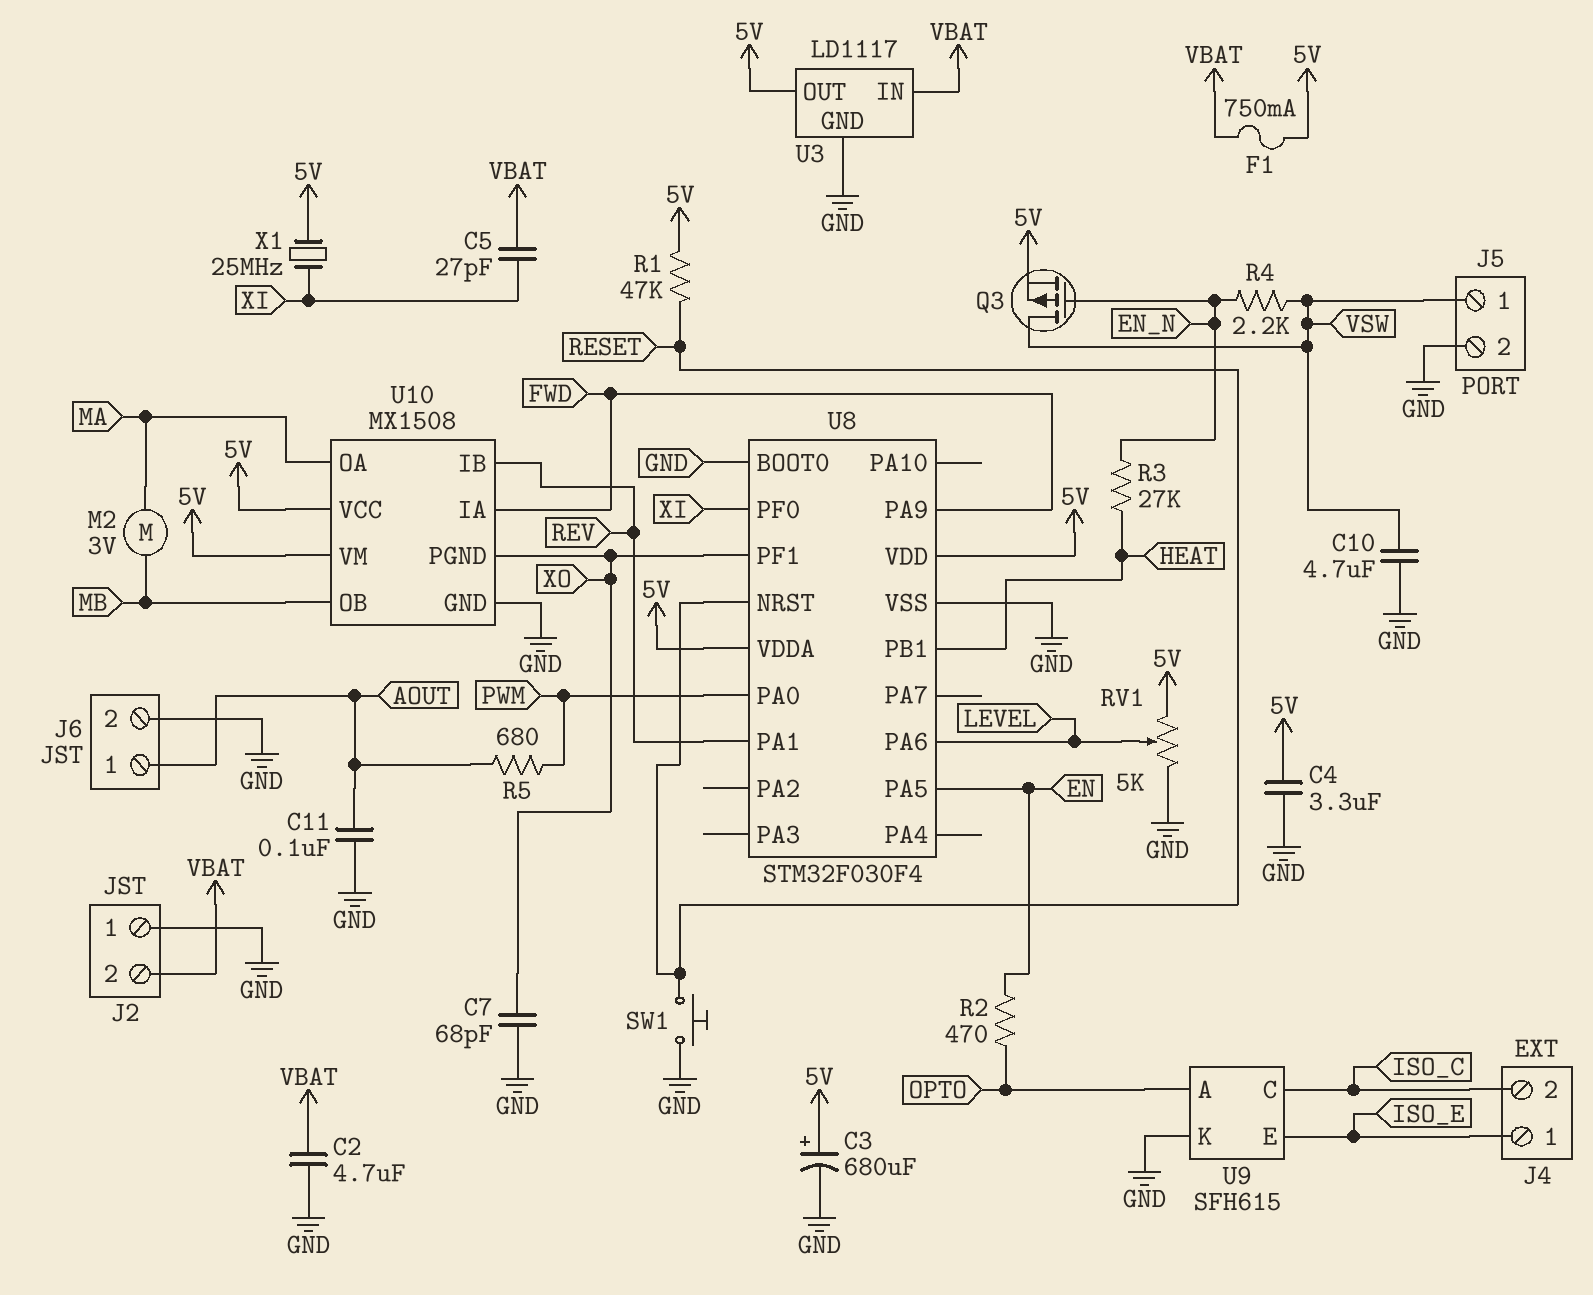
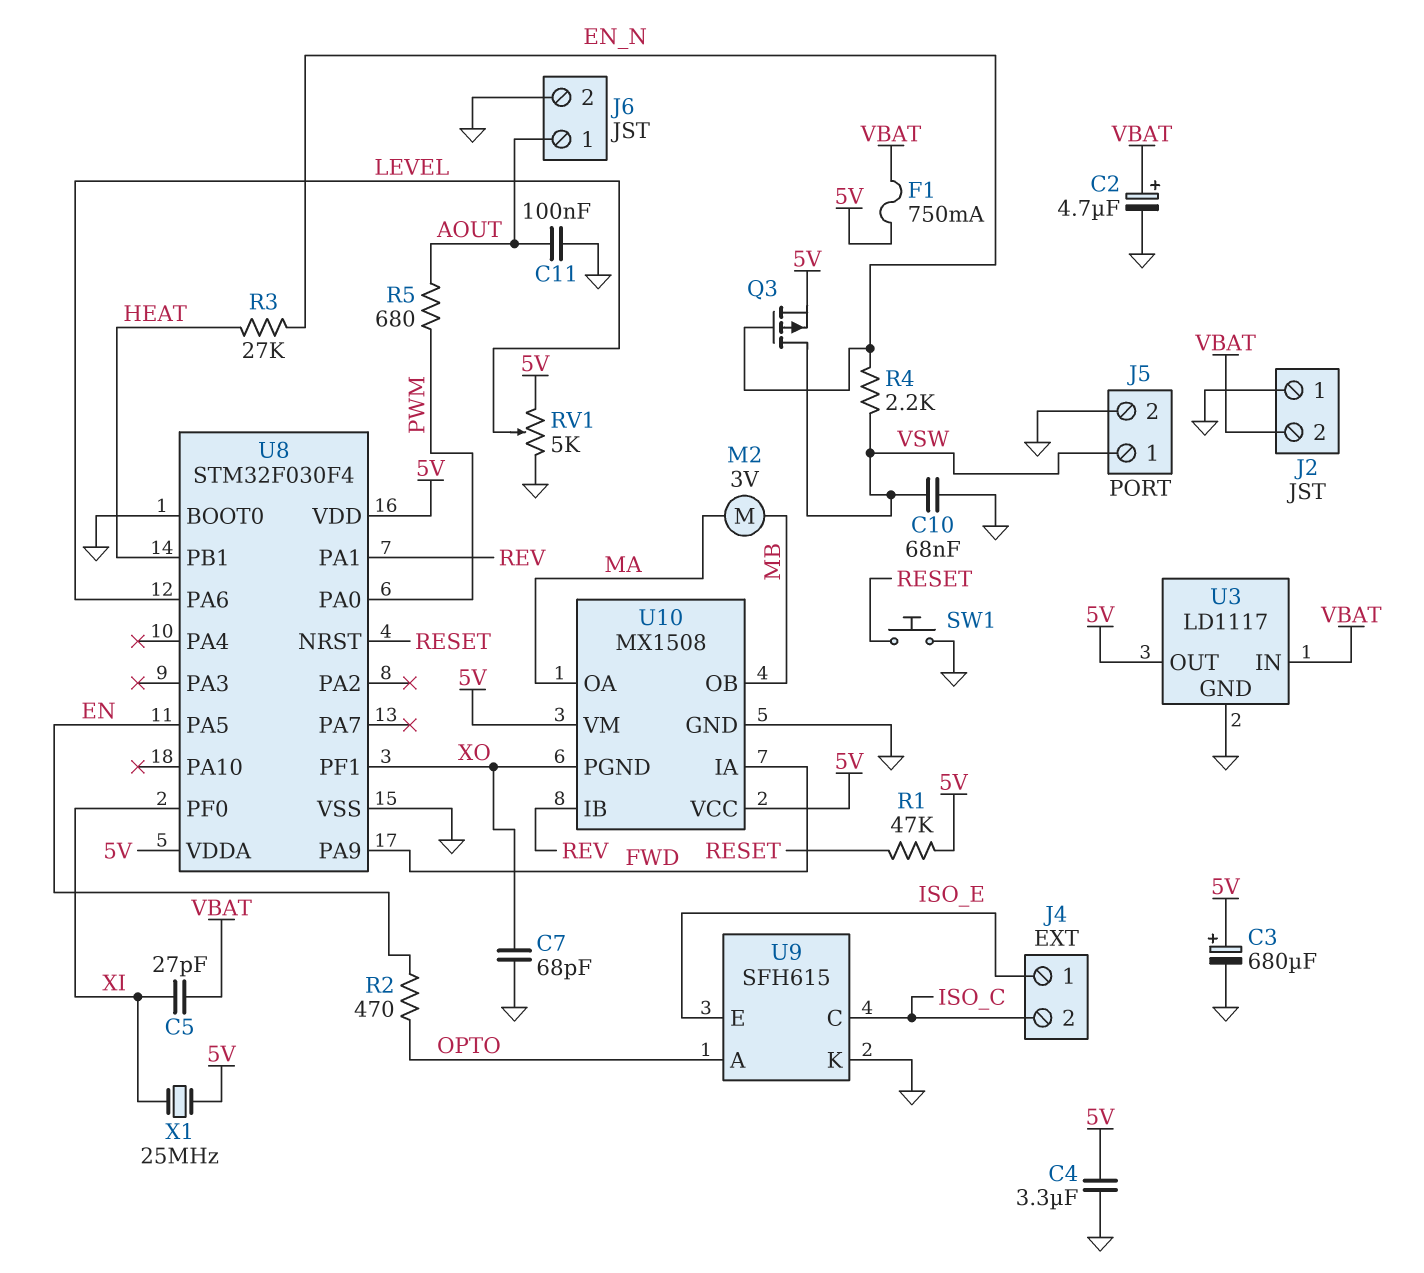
C2: 4.7uF (GND, VBAT) -> 4.7uF (plus VBAT, minus GND)
C10: 4.7uF (GND, VSW) -> 68nF (GND, VSW)

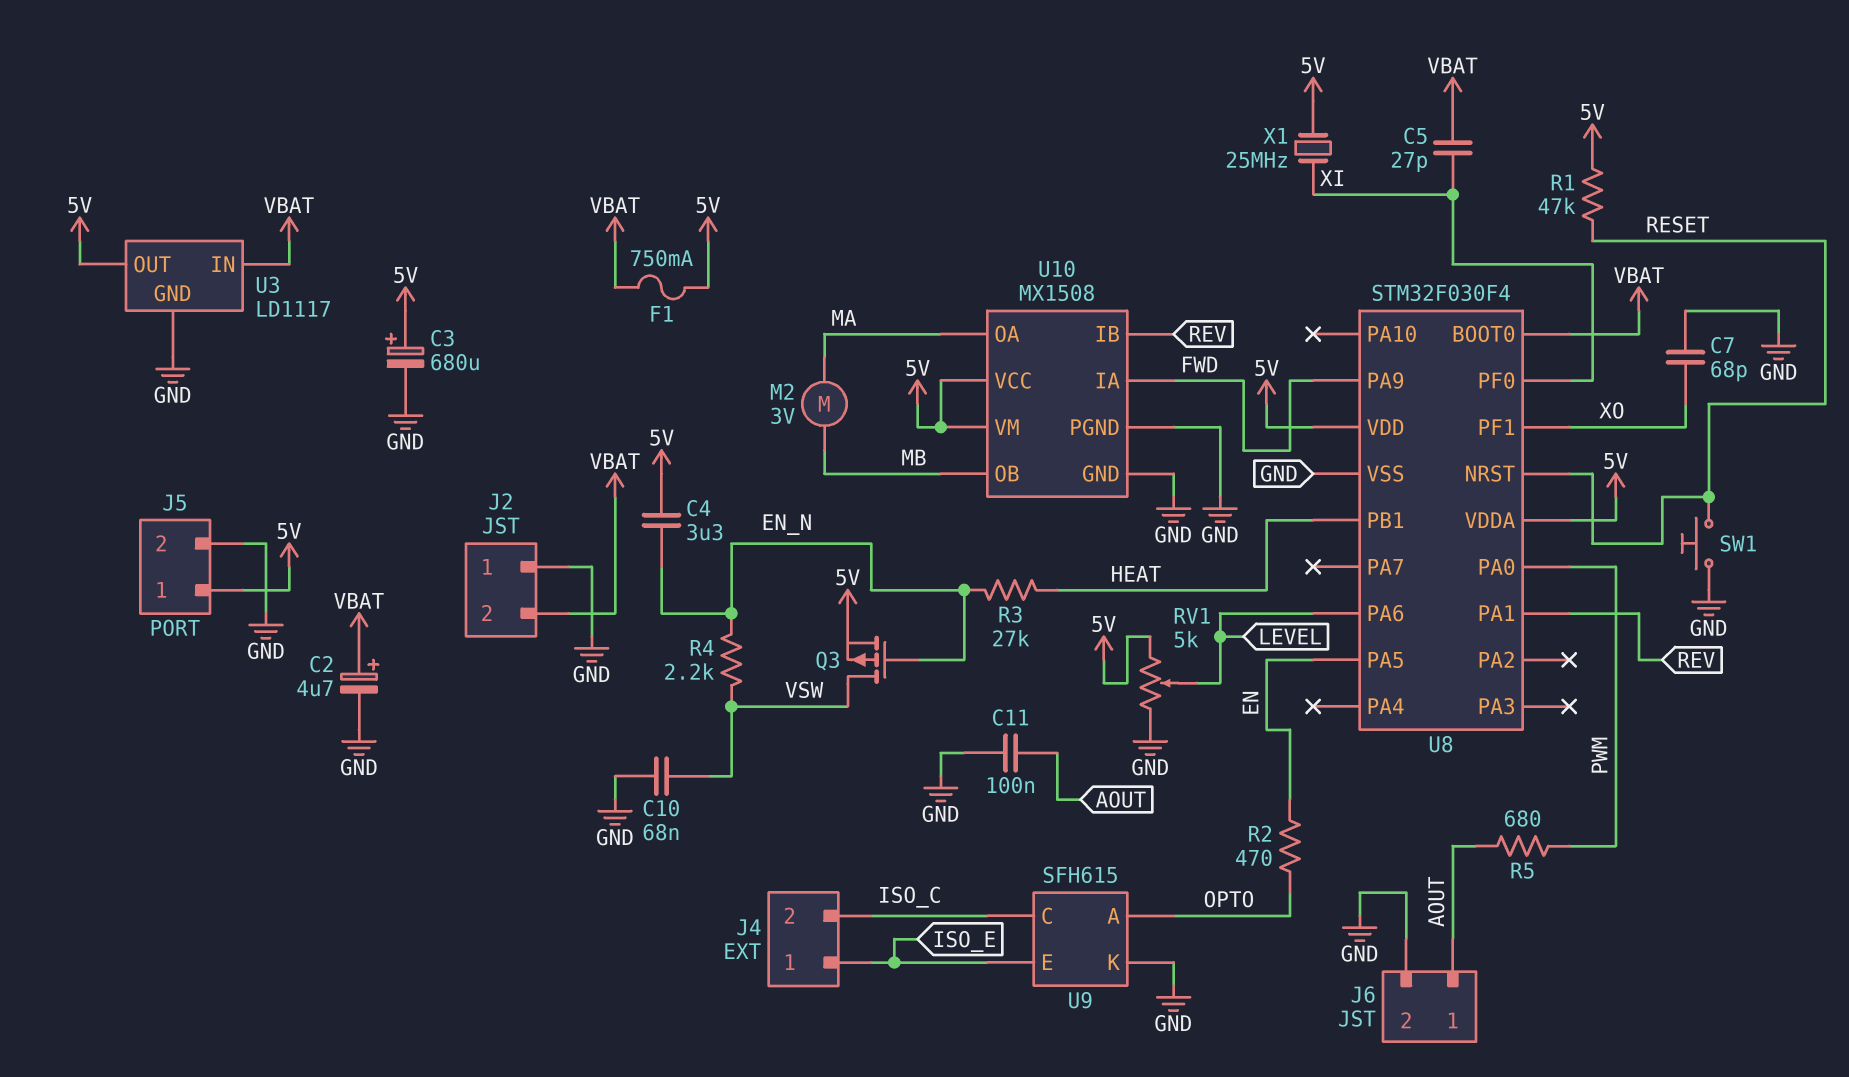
C4: 3.3uF (5V, GND) -> 3.3uF (5V, EN_N)
J5 pin 1: VSW -> 5V
U8 pin BOOT0: GND -> VBAT
U10 pin PGND: XO -> GND

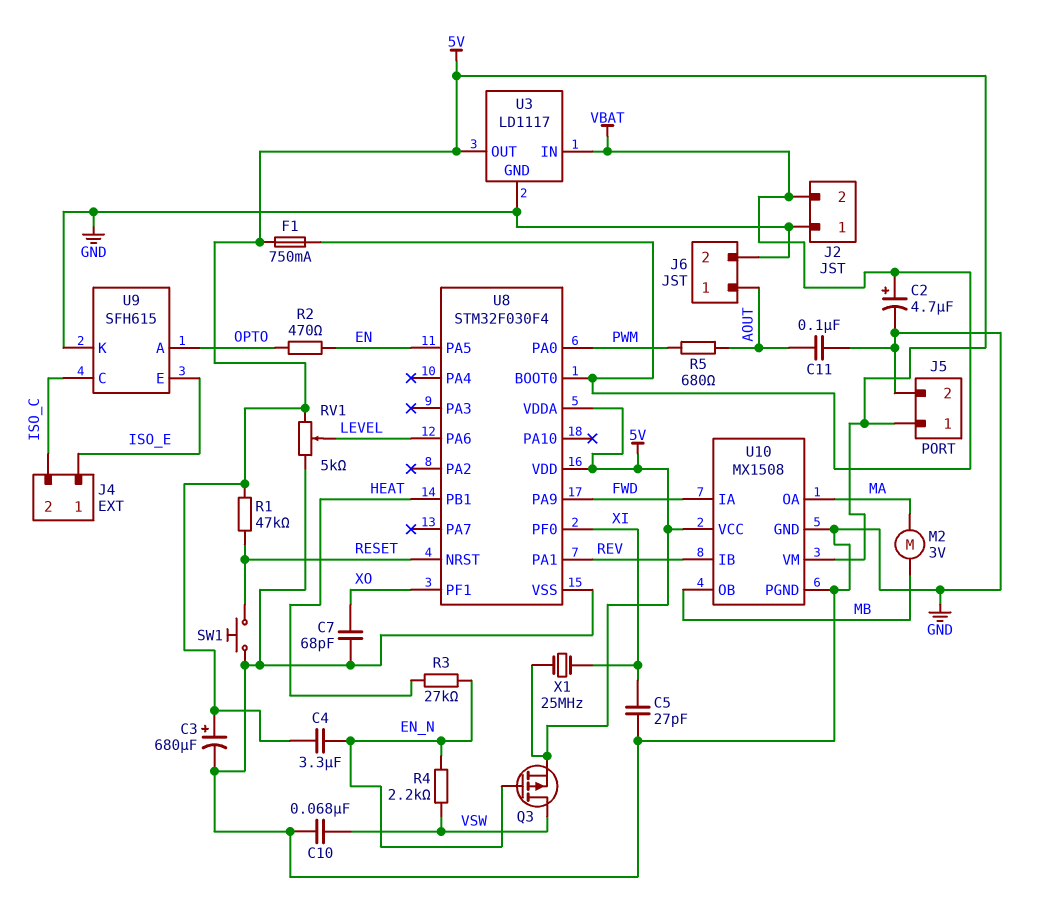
C5: 27pF (VBAT, XI) -> 27pF (GND, XI)

